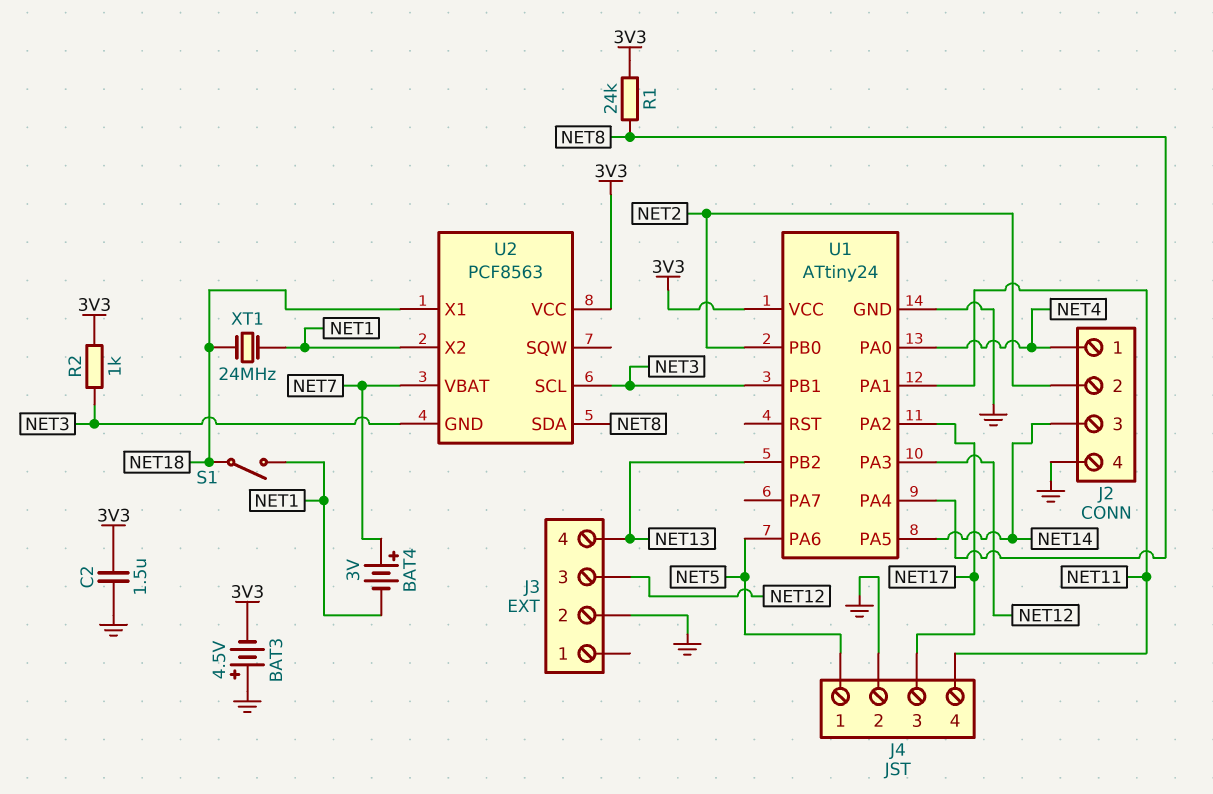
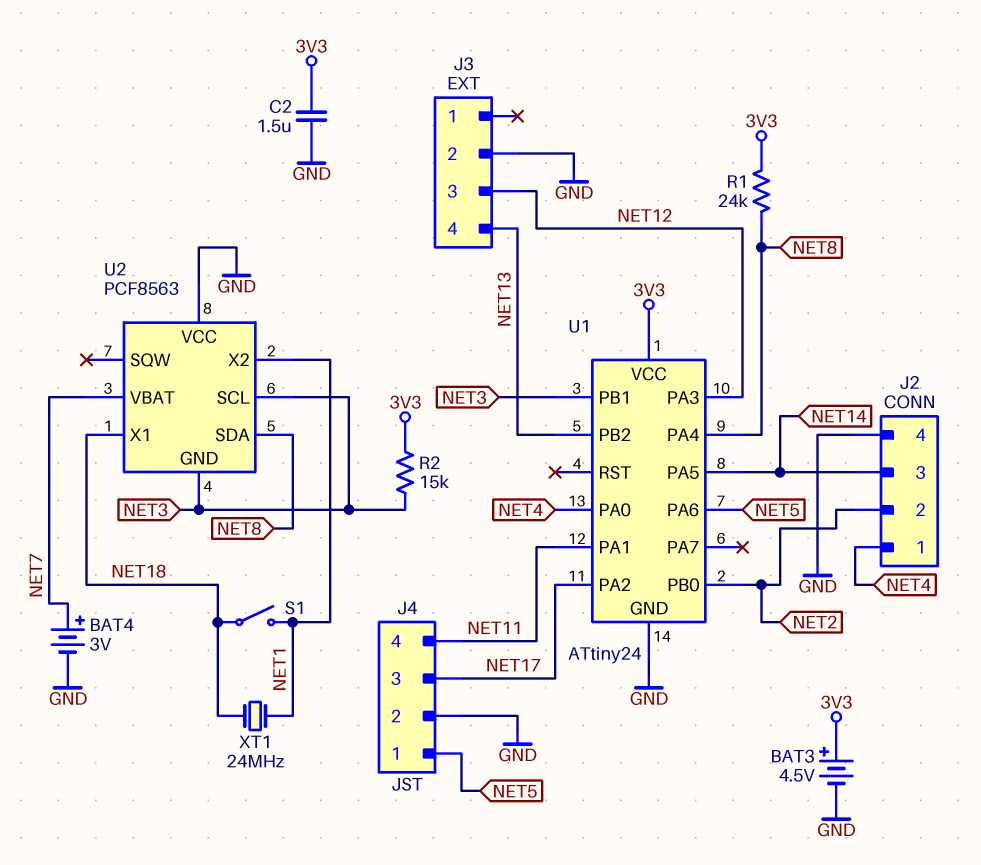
BAT3: 4.5V (plus GND, minus 3V3) -> 4.5V (plus 3V3, minus GND)
BAT4: 3V (plus NET7, minus NET1) -> 3V (plus NET7, minus GND)
R2: 1k (3V3, NET3) -> 15k (3V3, NET3)
U2 pin VCC: 3V3 -> GND

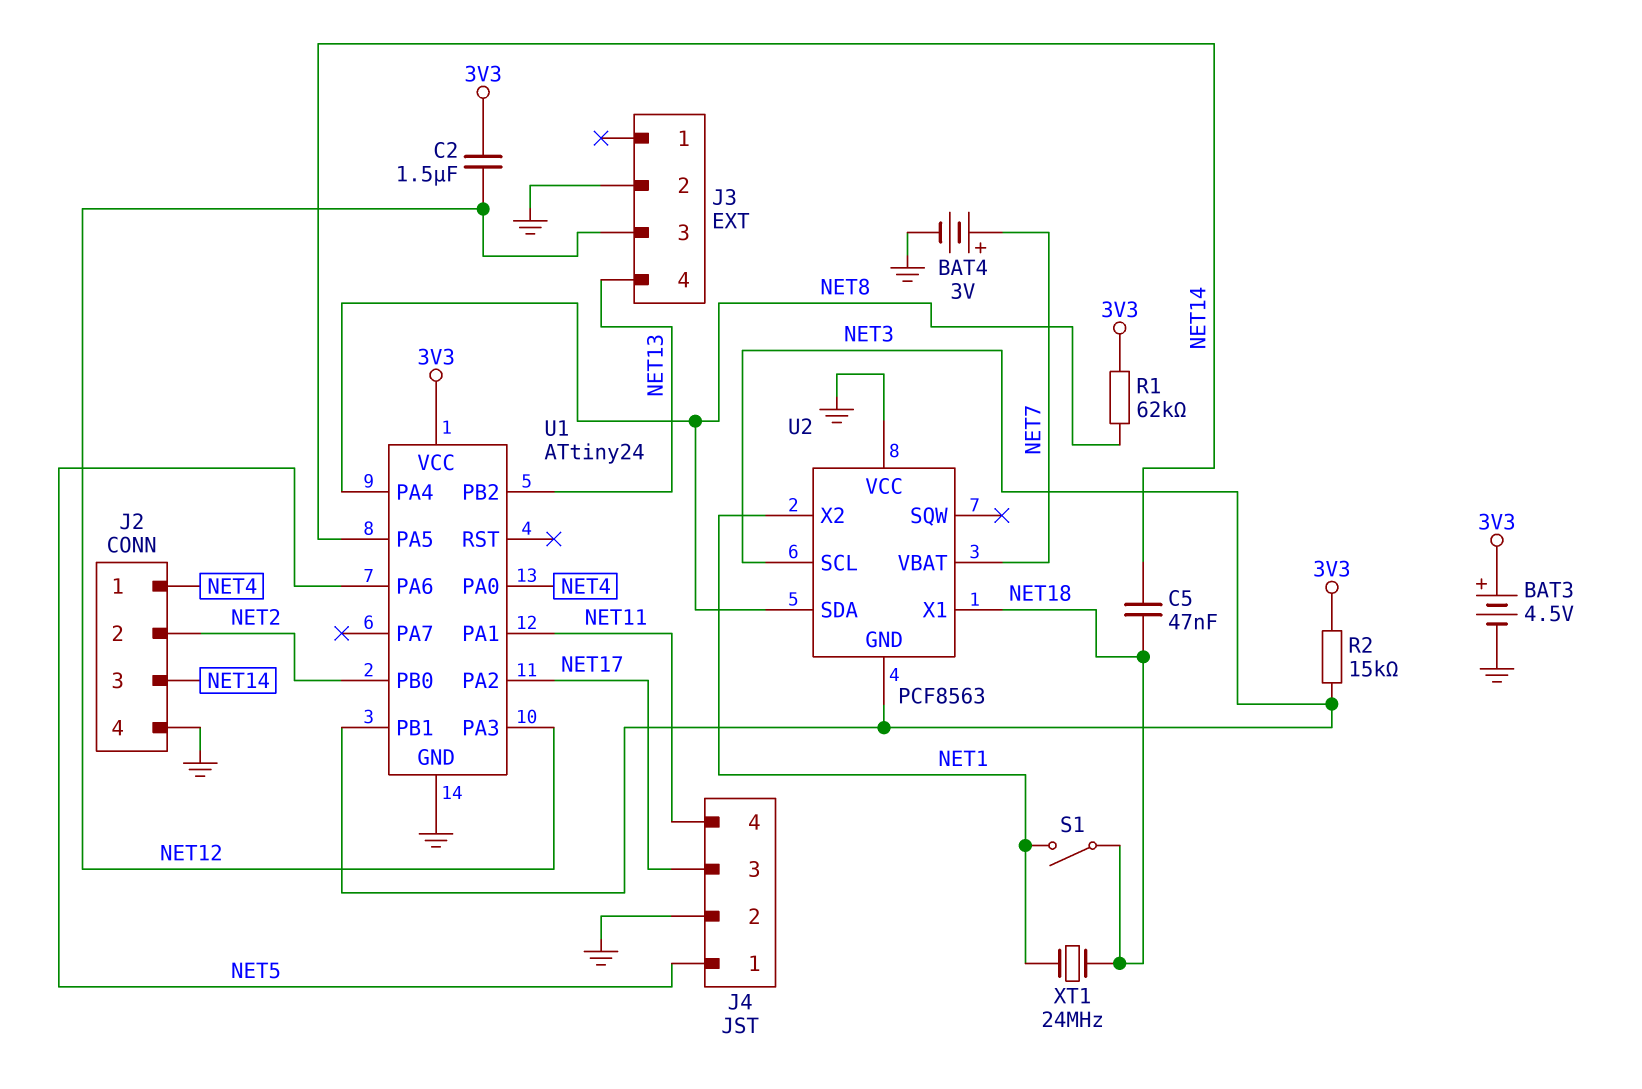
C2: 1.5uF (3V3, GND) -> 1.5uF (3V3, NET12)
C5: none -> 47nF (NET14, NET18)
R1: 24k (3V3, NET8) -> 62k (3V3, NET8)

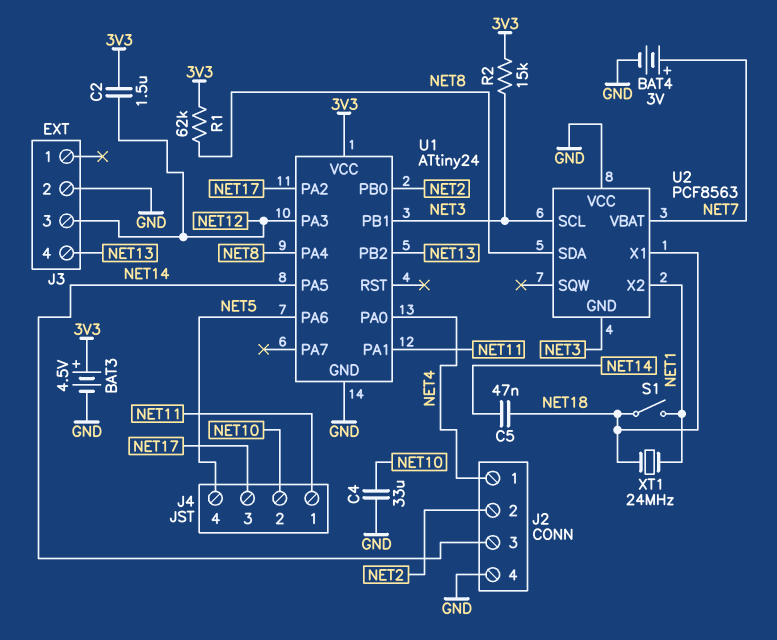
C4: none -> 33uF (GND, NET10)
J4 pin 1: NET5 -> NET11
J4 pin 2: GND -> NET10
J4 pin 4: NET11 -> NET5

